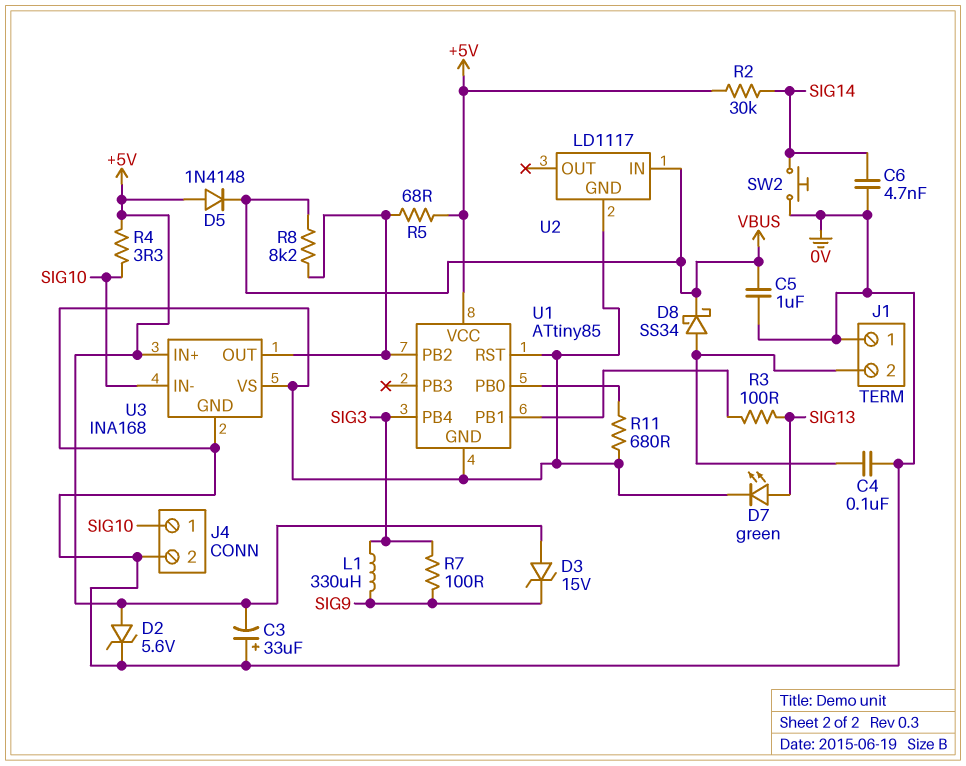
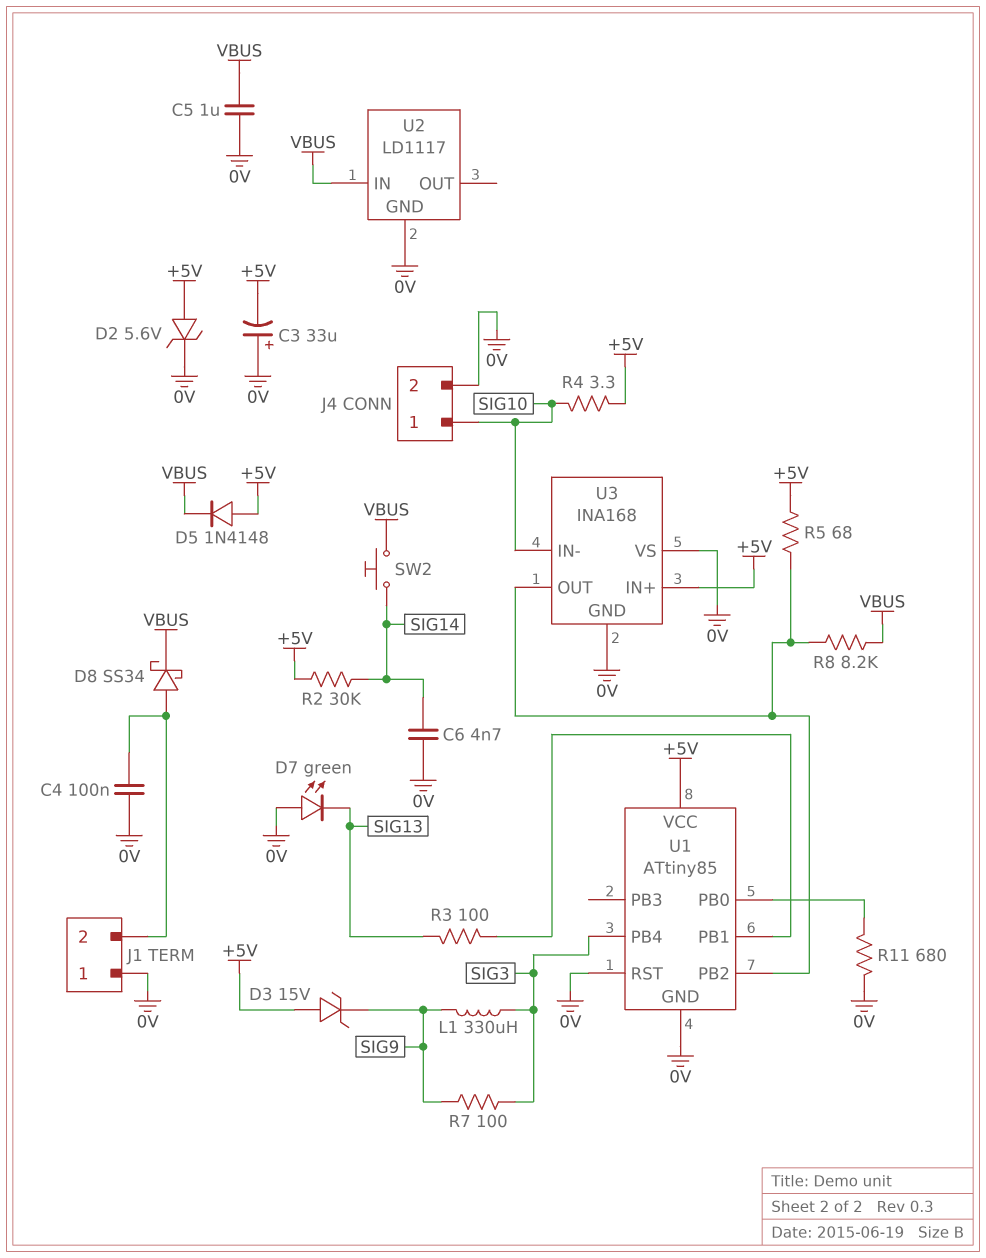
D7: LED green (A SIG13, K 0V) -> LED green (A 0V, K SIG13)
SW2: button (0V, SIG14) -> button (SIG14, VBUS)

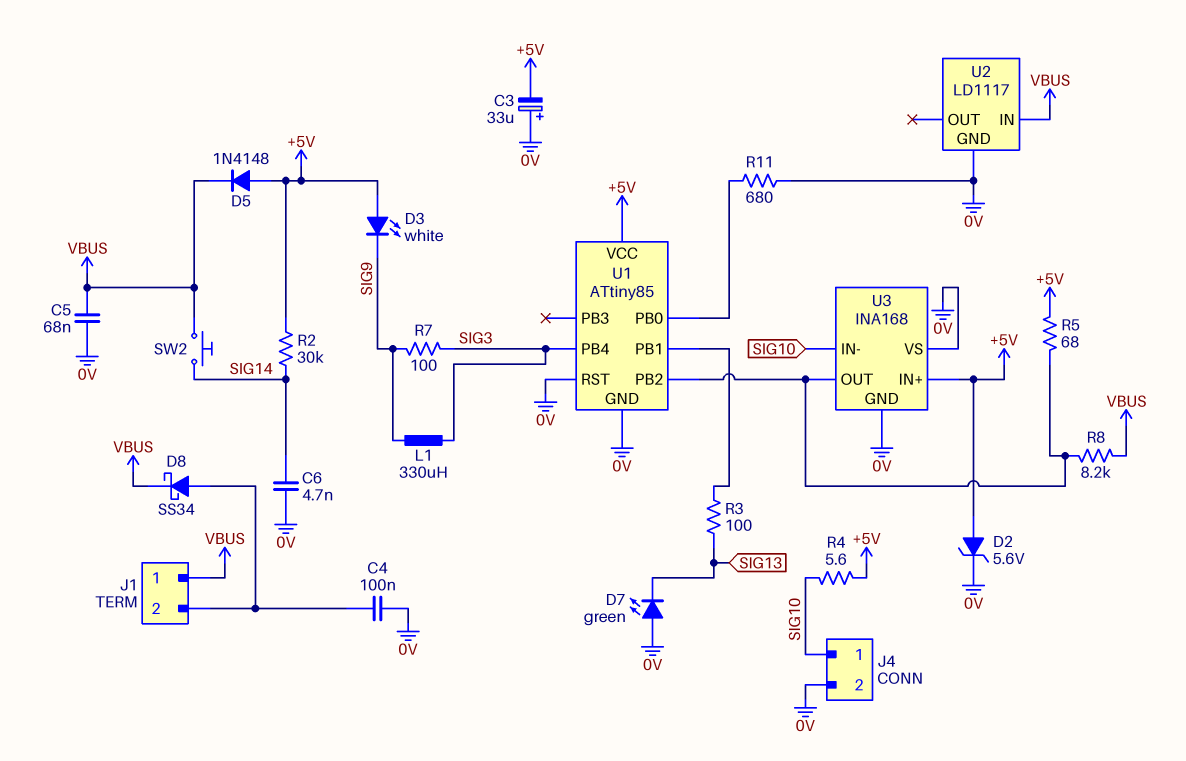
C5: 1uF (0V, VBUS) -> 68nF (0V, VBUS)
D3: zener 15V (A +5V, K SIG9) -> LED white (A +5V, K SIG9)
J1 pin 1: 0V -> VBUS
R4: 3.3 (+5V, SIG10) -> 5.6 (+5V, SIG10)

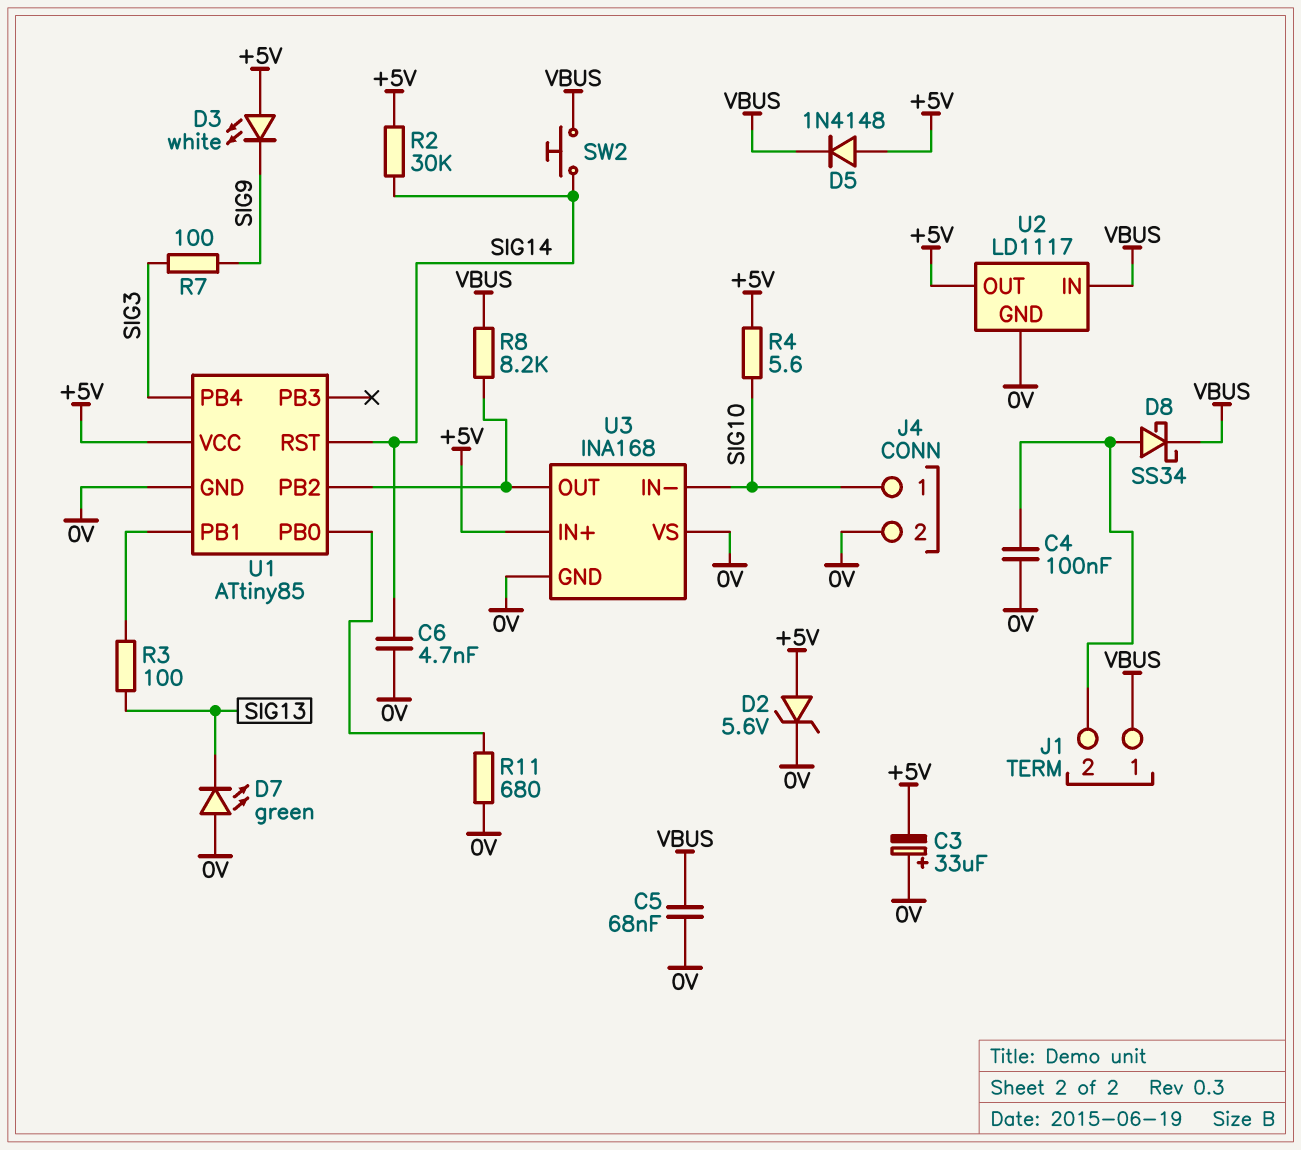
L1: 330uH (SIG3, SIG9) -> none
R5: 68 (+5V, U1/PB2) -> none
U1 pin RST: 0V -> SIG14
U2 pin OUT: none -> +5V

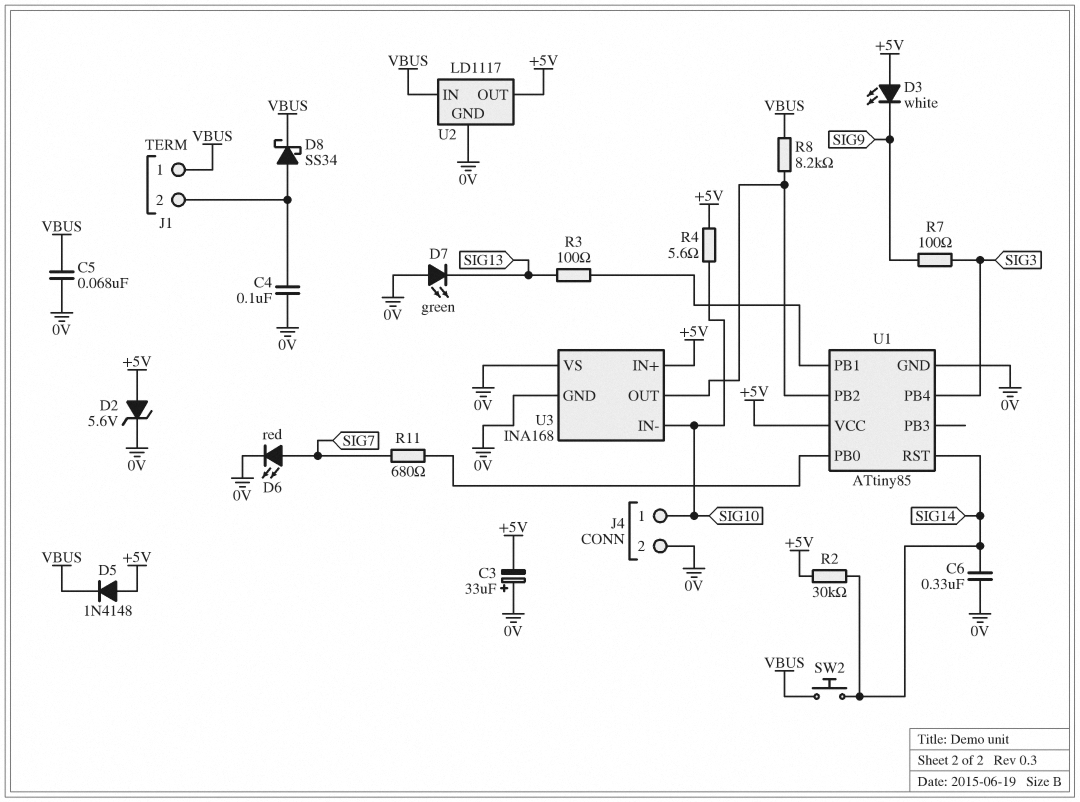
C6: 4.7nF (0V, SIG14) -> 330nF (0V, SIG14)
D6: none -> LED red (A SIG7, K 0V)
R11: 680 (0V, U1/PB0) -> 680 (SIG7, U1/PB0)

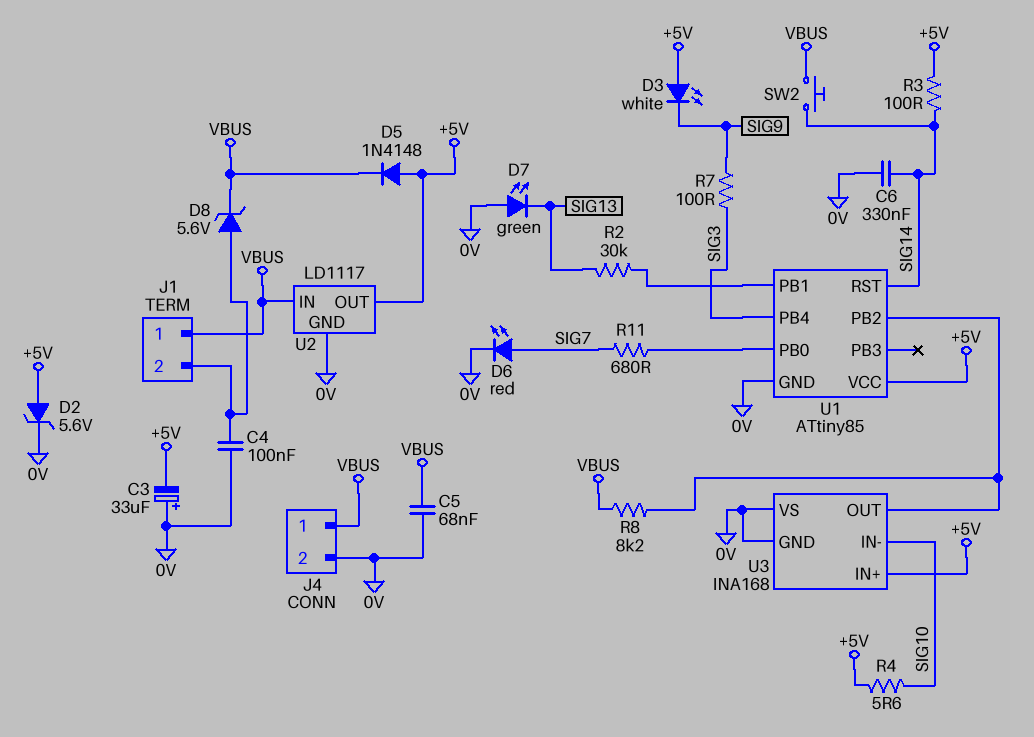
D8: schottky SS34 (A J1/2, K VBUS) -> zener 5.6V (A J1/2, K VBUS)
J4 pin 1: SIG10 -> VBUS
R2: 30k (+5V, SIG14) -> 30k (SIG13, U1/PB1)
R3: 100 (SIG13, U1/PB1) -> 100 (+5V, SIG14)

